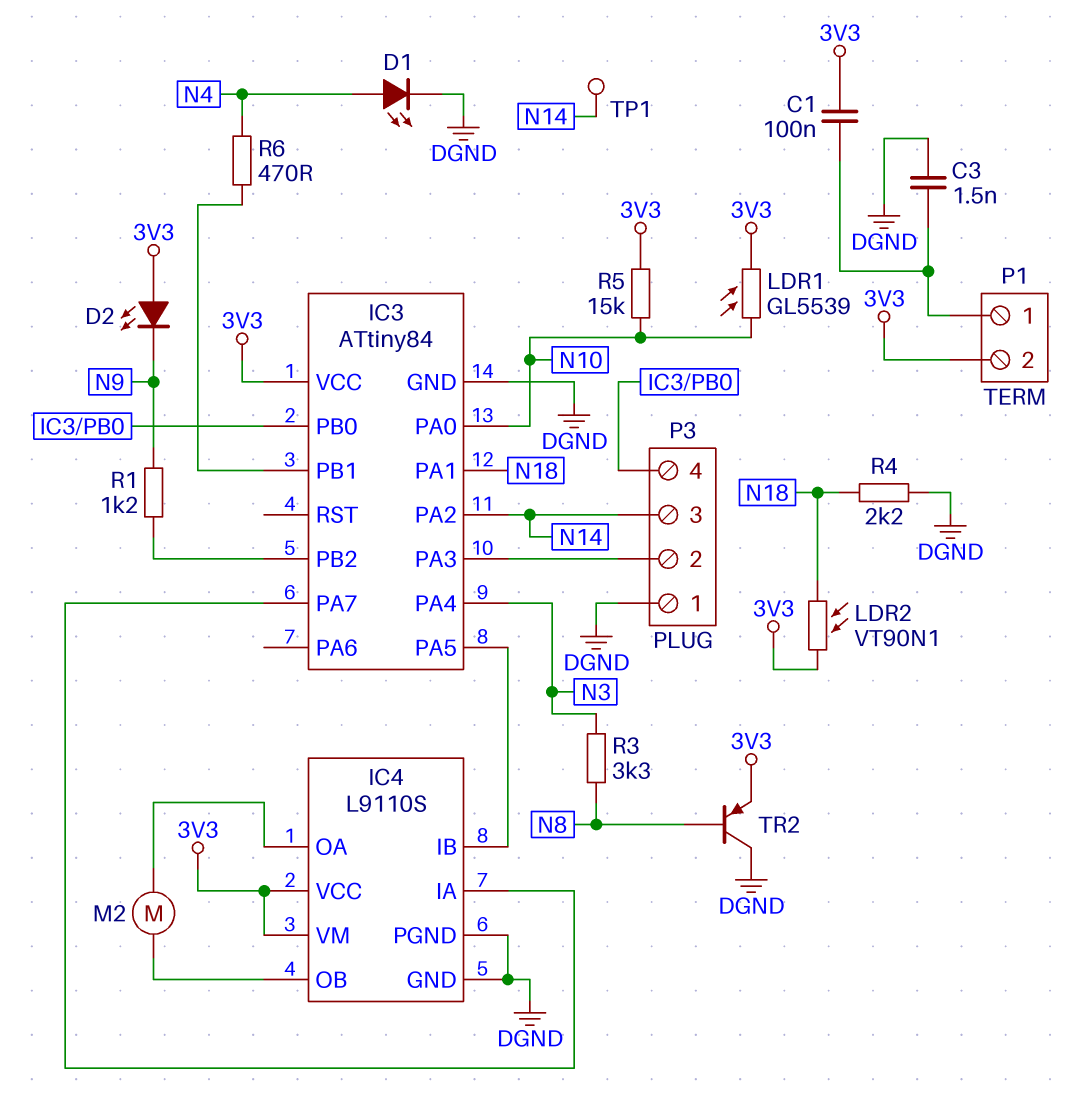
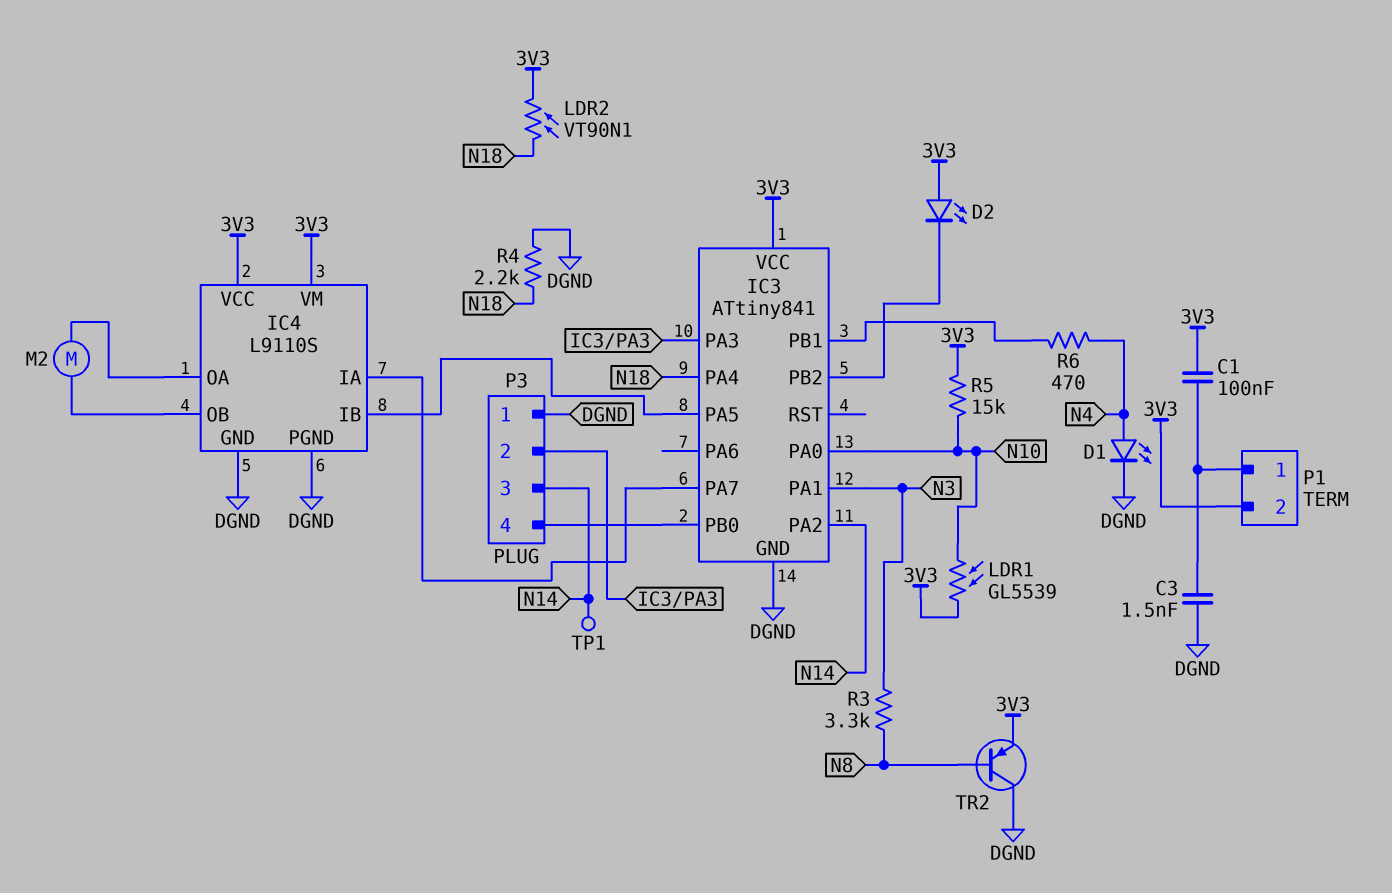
D2: LED (A 3V3, K N9) -> LED (A 3V3, K IC3/PB2)
IC3: ATtiny84 -> ATtiny841
IC3 pin PA1: N18 -> N3
IC3 pin PA4: N3 -> N18
R1: 1.2k (IC3/PB2, N9) -> none

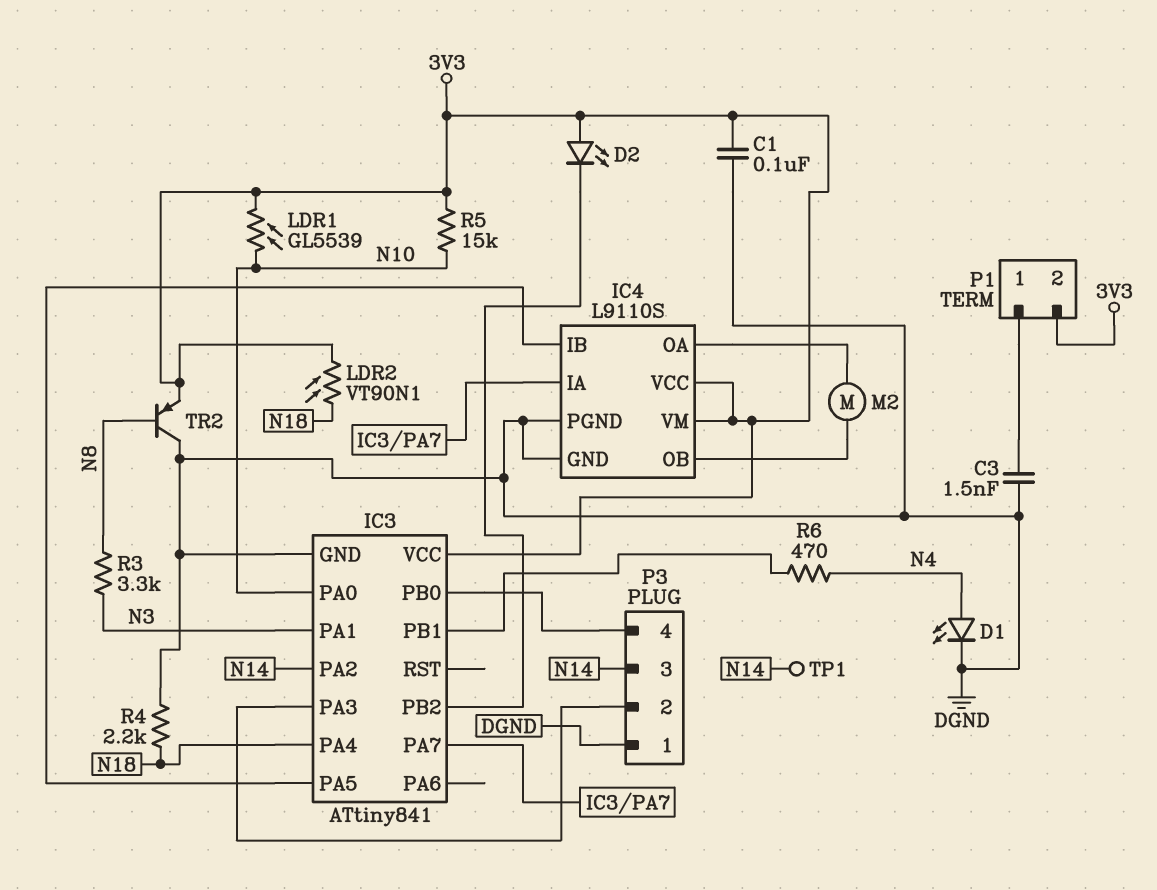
C1: 100nF (3V3, P1/1) -> 100nF (3V3, DGND)

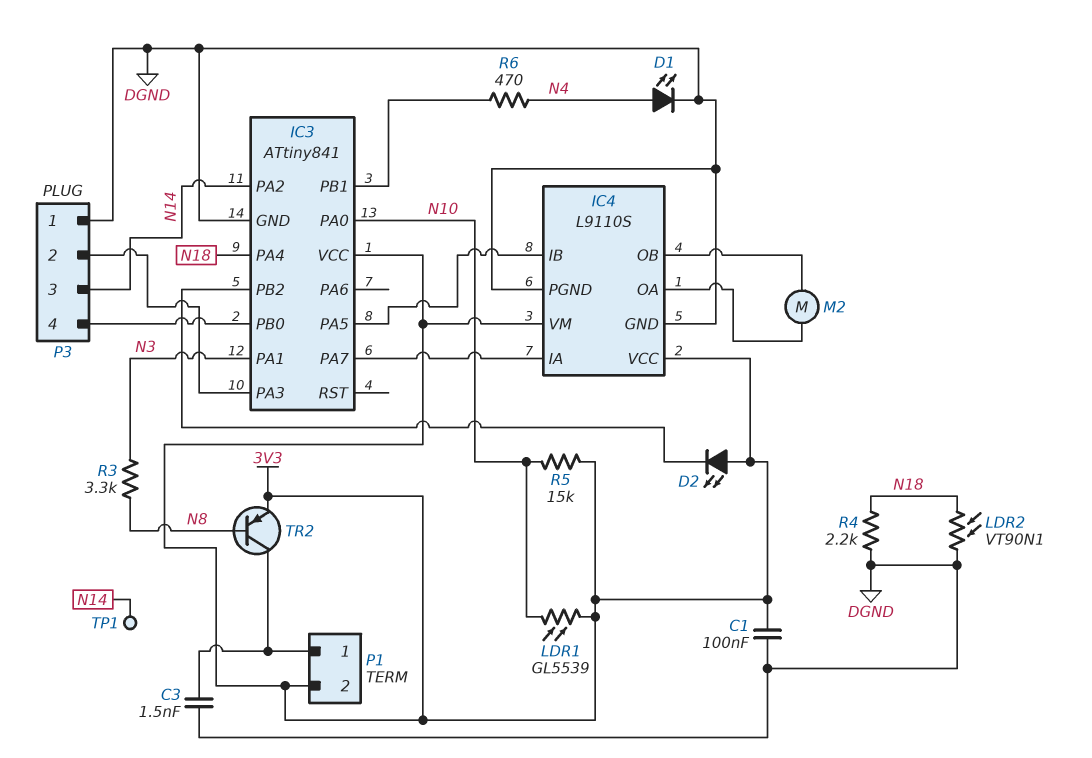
LDR2: VT90N1 (3V3, N18) -> VT90N1 (DGND, N18)
TR2: PNP (B N8, C DGND, E 3V3) -> PNP (B N8, C P1/1, E 3V3)

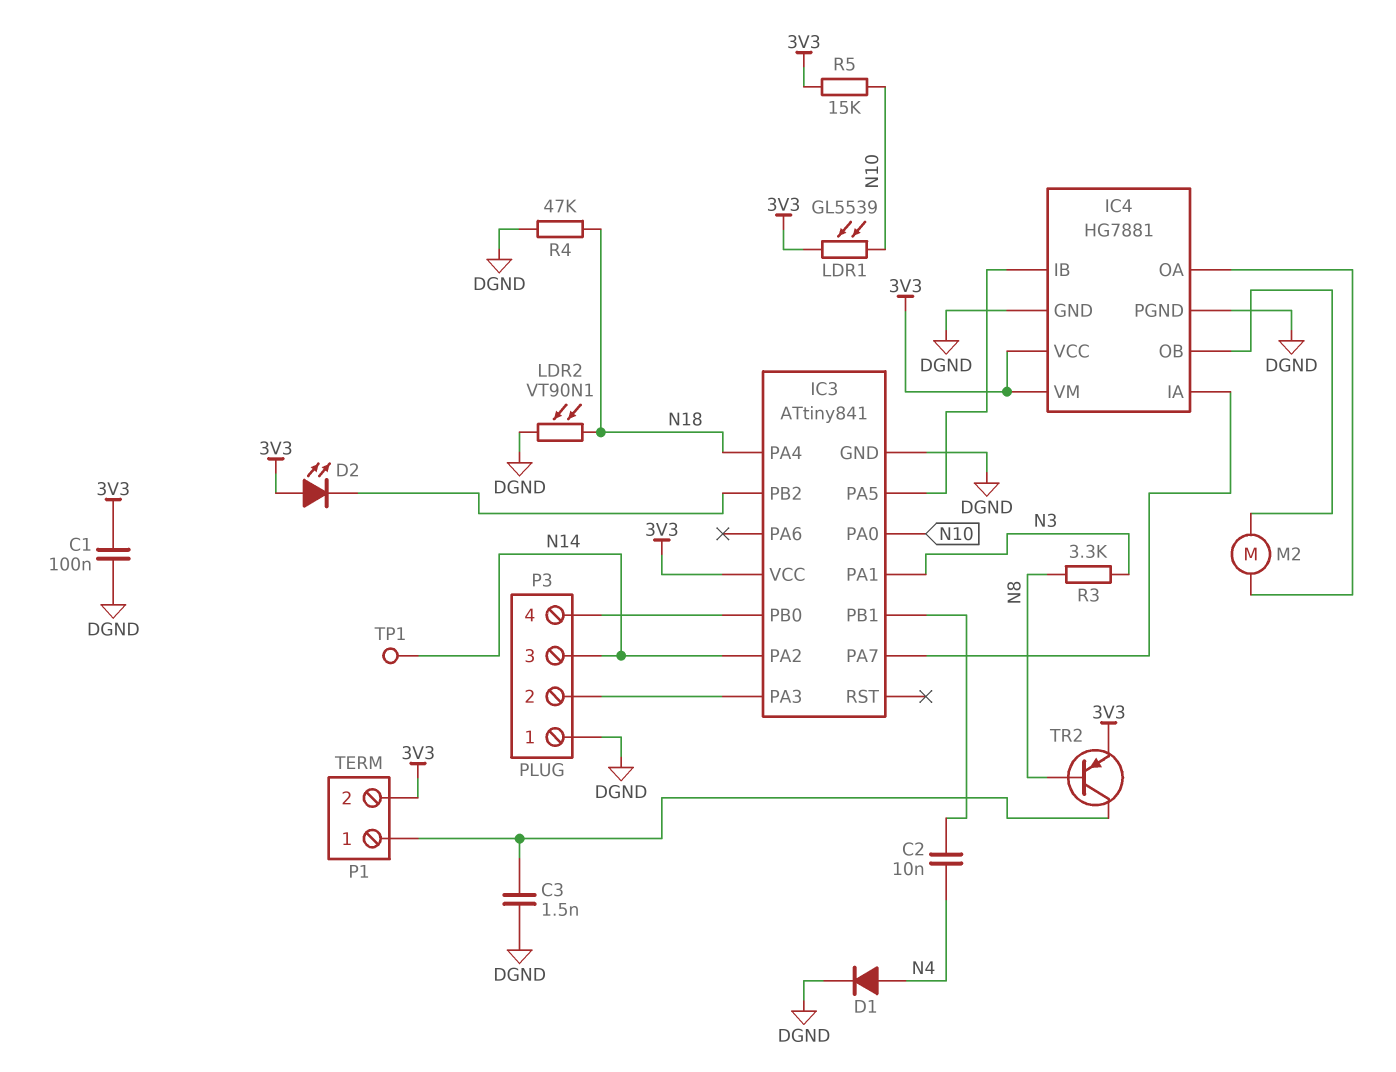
C2: none -> 10nF (IC3/PB1, N4)
D1: LED (A N4, K DGND) -> diode (A N4, K DGND)
IC4: L9110S -> HG7881
R4: 2.2k (DGND, N18) -> 47k (DGND, N18)
R6: 470 (IC3/PB1, N4) -> none

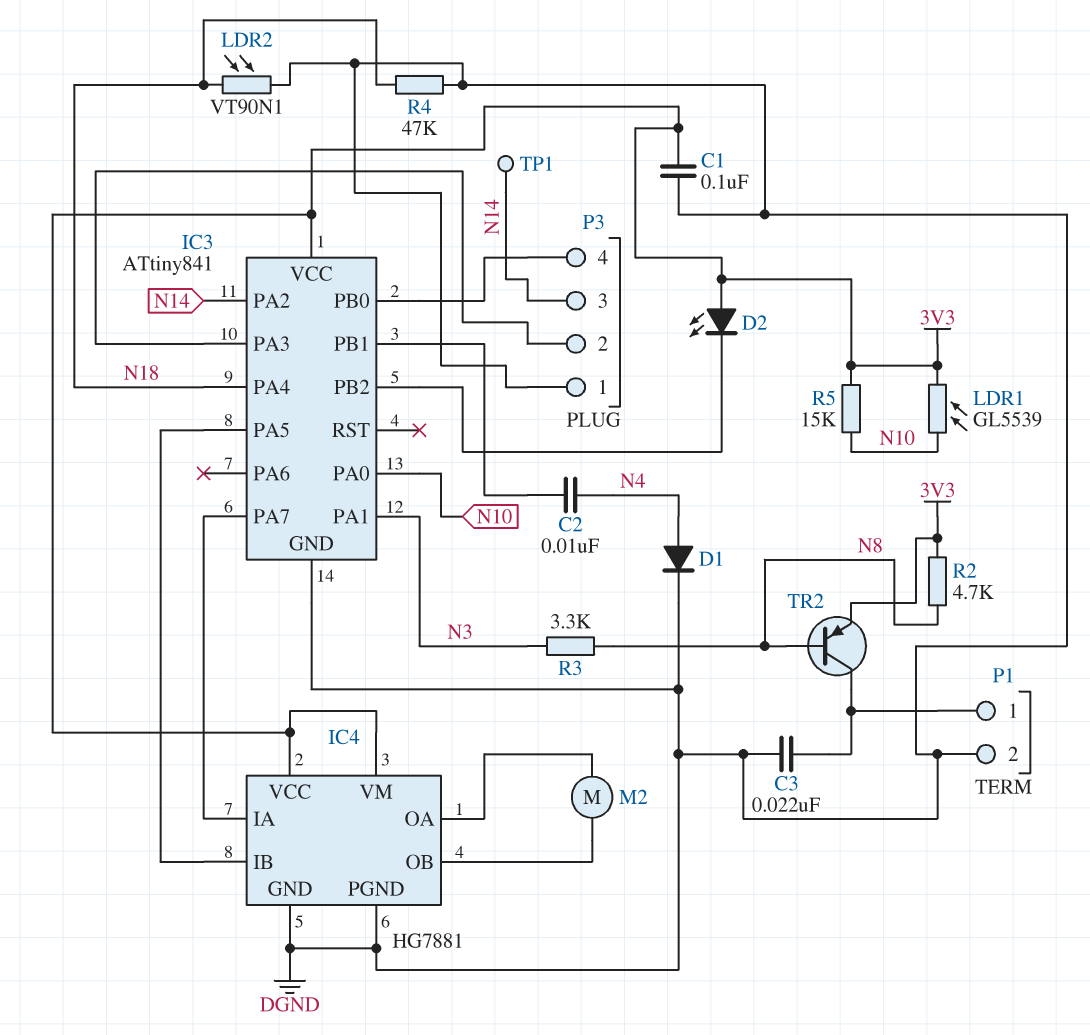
C3: 1.5nF (DGND, P1/1) -> 22nF (DGND, P1/1)
P1 pin 2: 3V3 -> DGND
R2: none -> 4.7k (3V3, N8)

